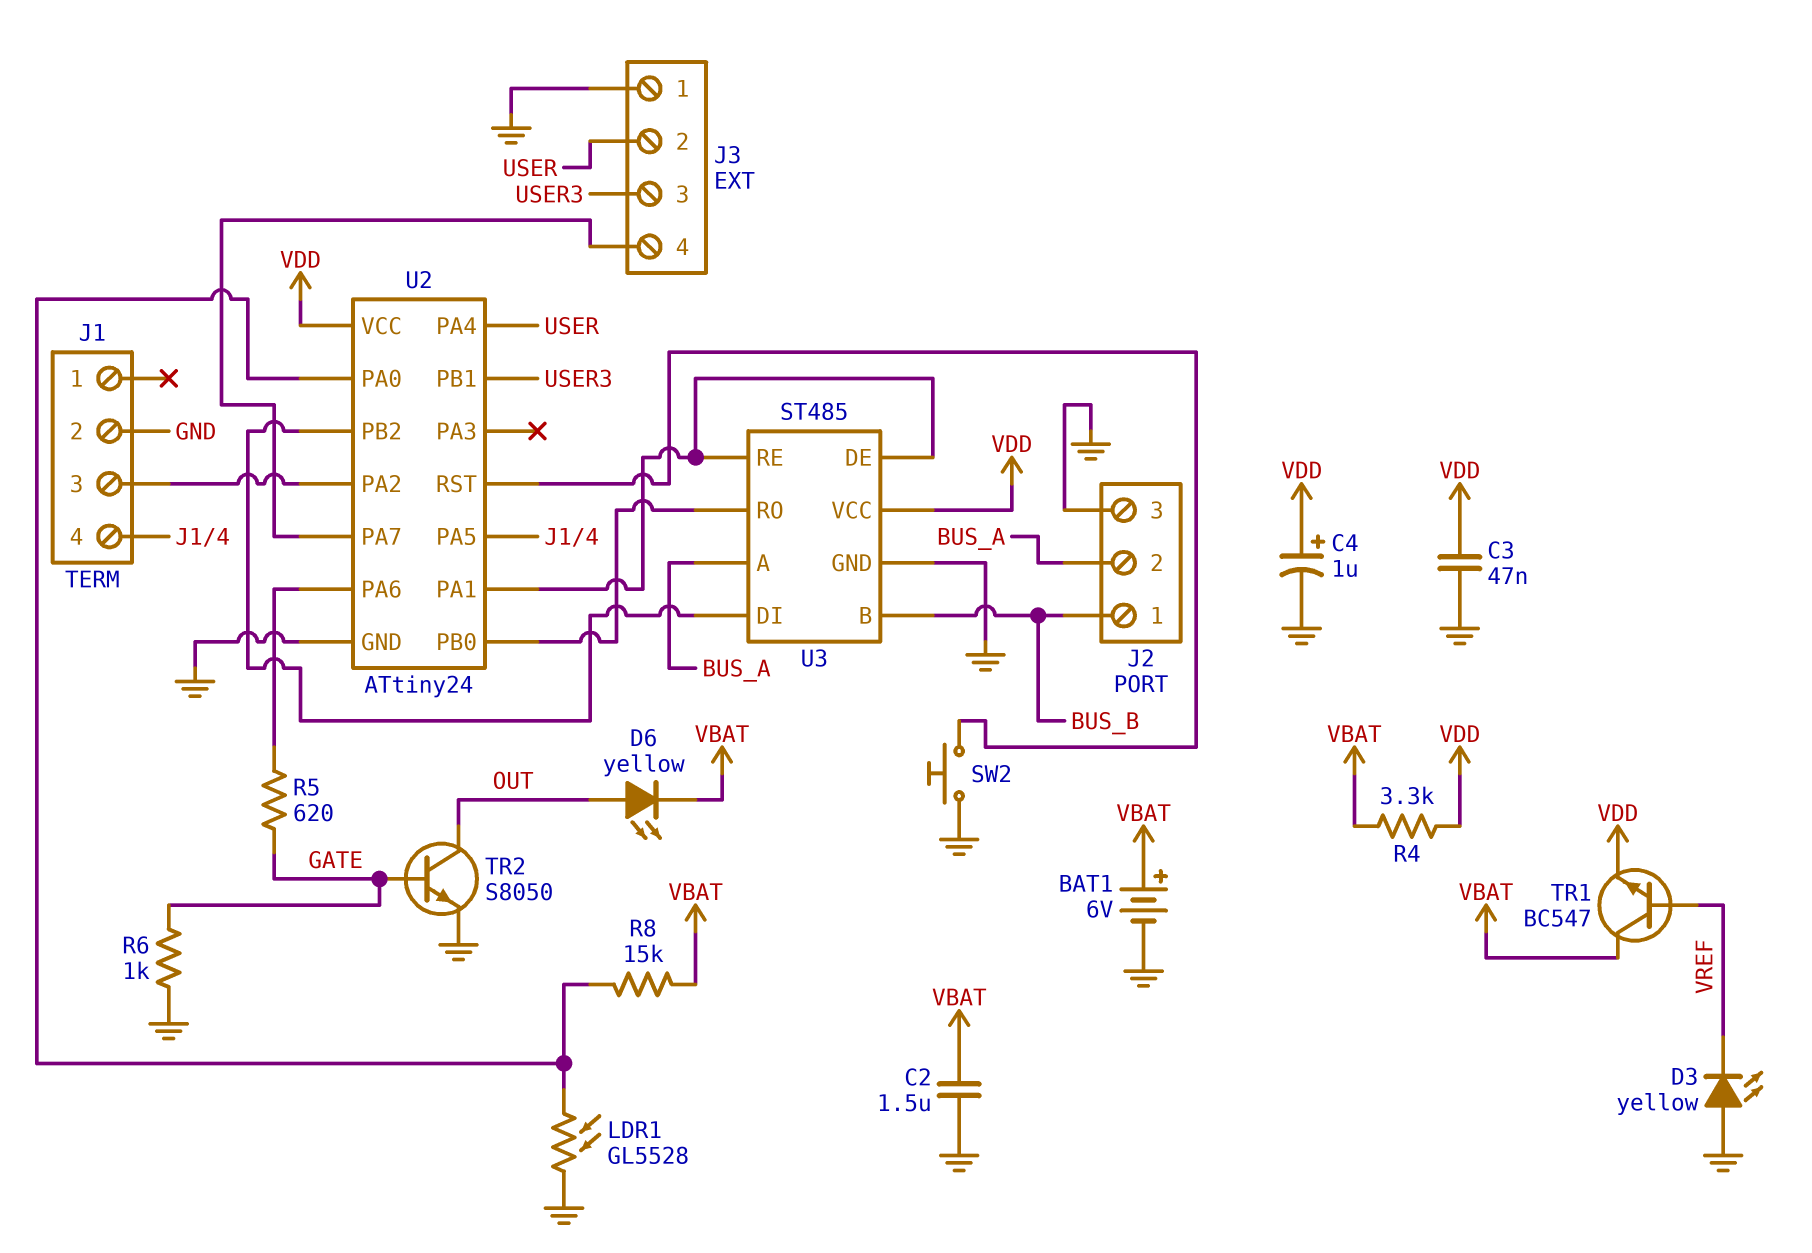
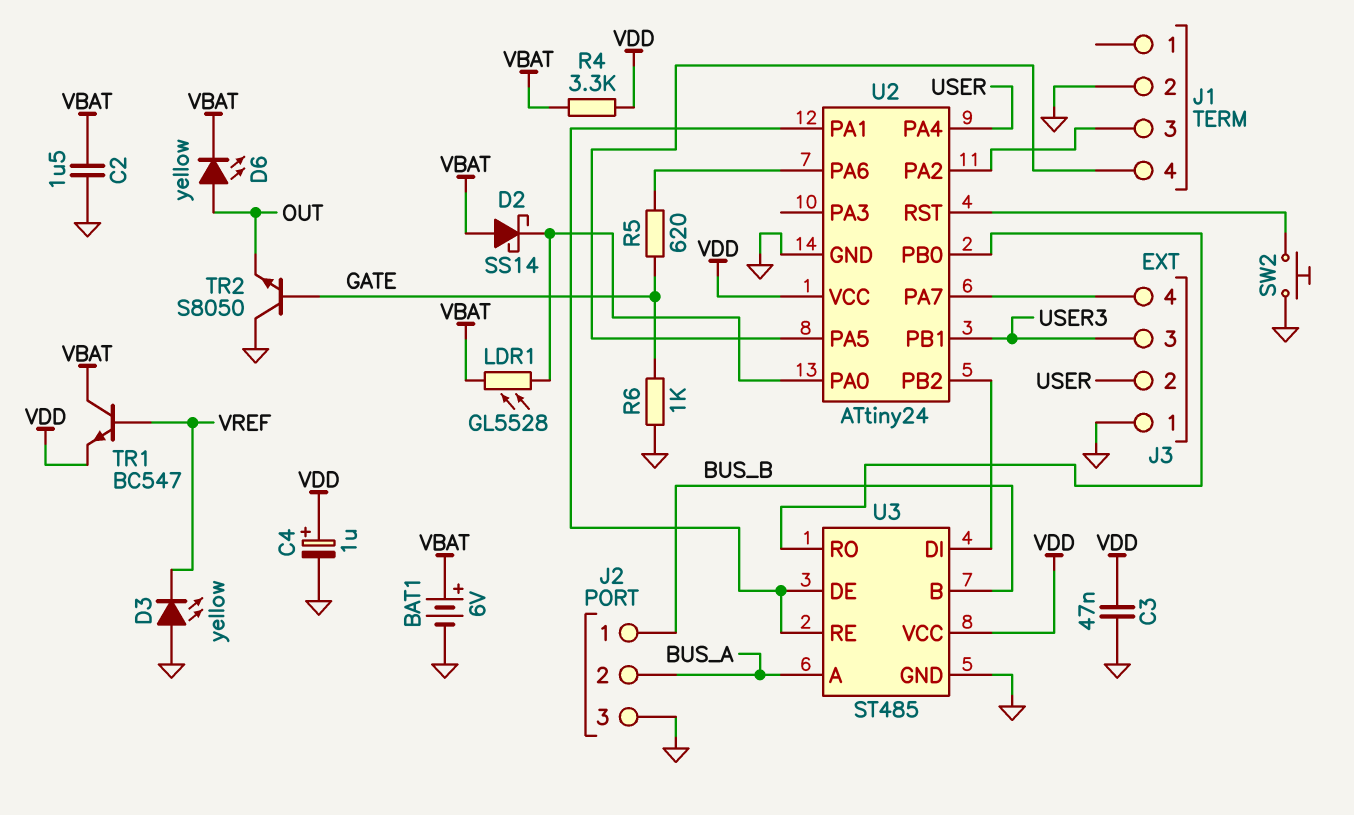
D2: none -> schottky SS14 (A VBAT, K U2/PA0)
LDR1: GL5528 (GND, U2/PA0) -> GL5528 (U2/PA0, VBAT)
R8: 15k (U2/PA0, VBAT) -> none
TR2: NPN S8050 (B GATE, C OUT, E GND) -> NPN S8050 (B GATE, C GND, E OUT)

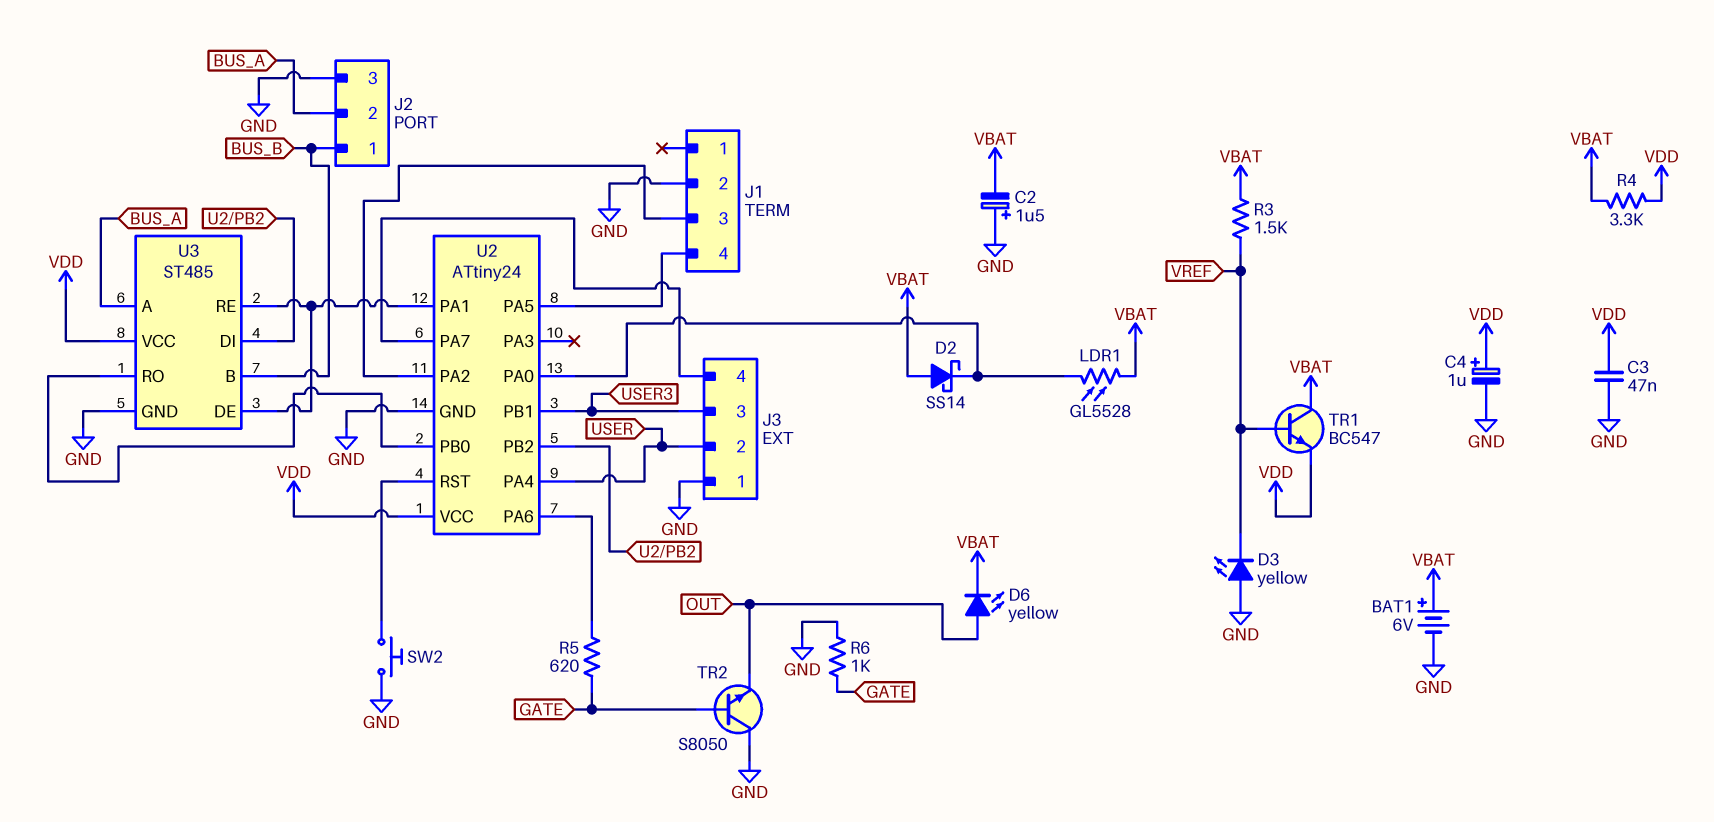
C2: 1.5uF (GND, VBAT) -> 1.5uF (plus GND, minus VBAT)
R3: none -> 1.5k (VBAT, VREF)

